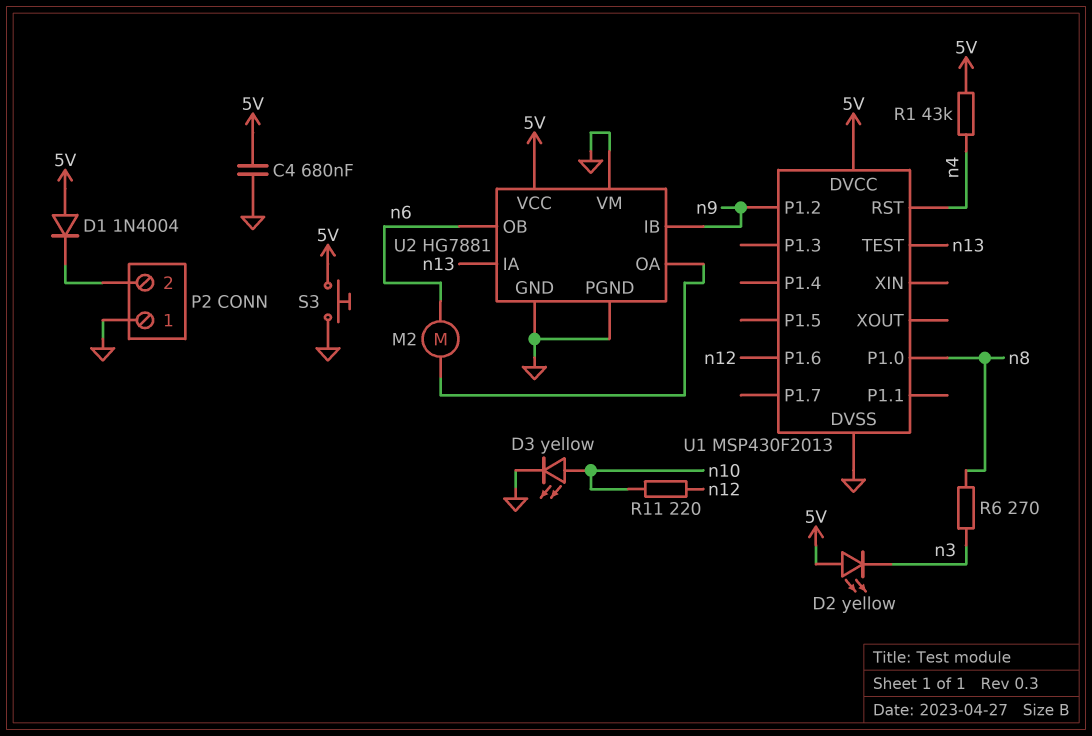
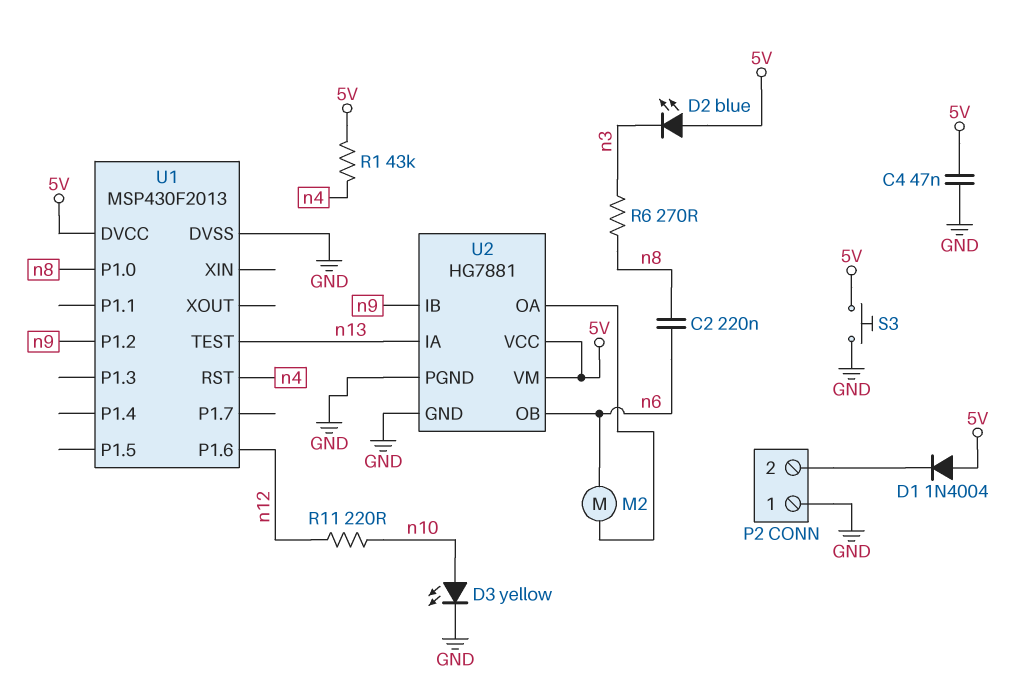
C2: none -> 220nF (n6, n8)
C4: 680nF (5V, GND) -> 47nF (5V, GND)
D2: LED yellow (A 5V, K n3) -> LED blue (A 5V, K n3)
U2 pin VM: GND -> 5V

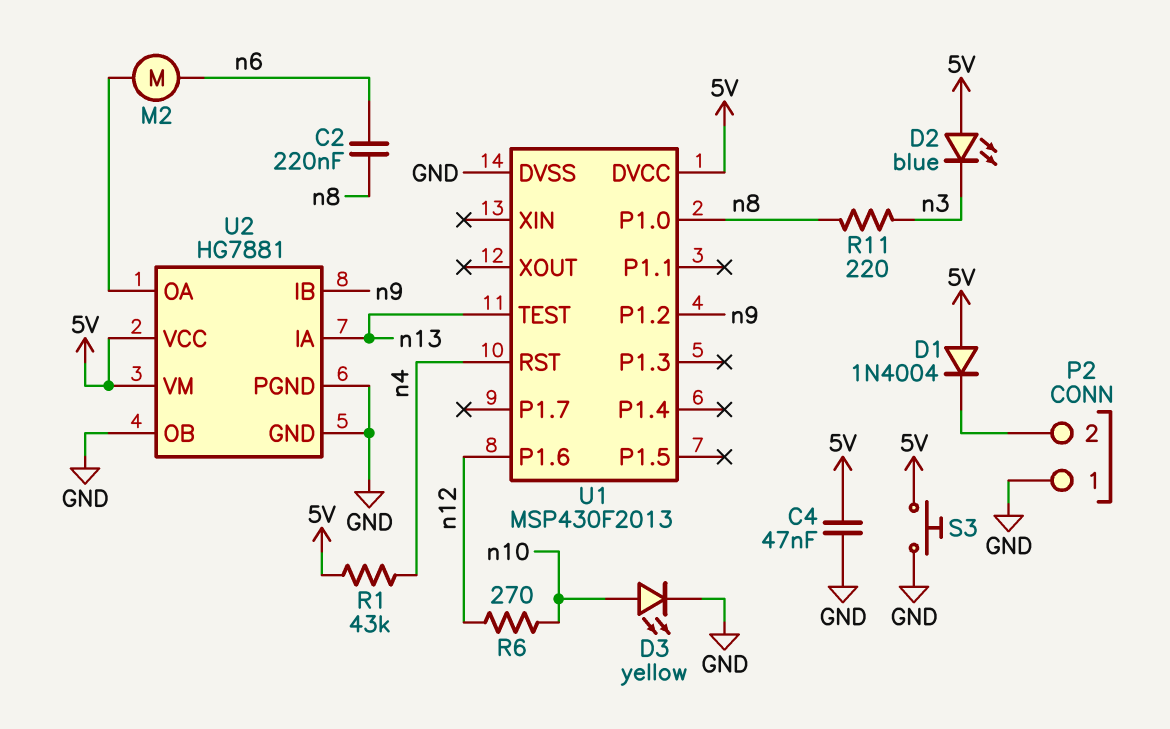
R6: 270 (n3, n8) -> 270 (n10, n12)
R11: 220 (n10, n12) -> 220 (n3, n8)
U2 pin OB: n6 -> GND

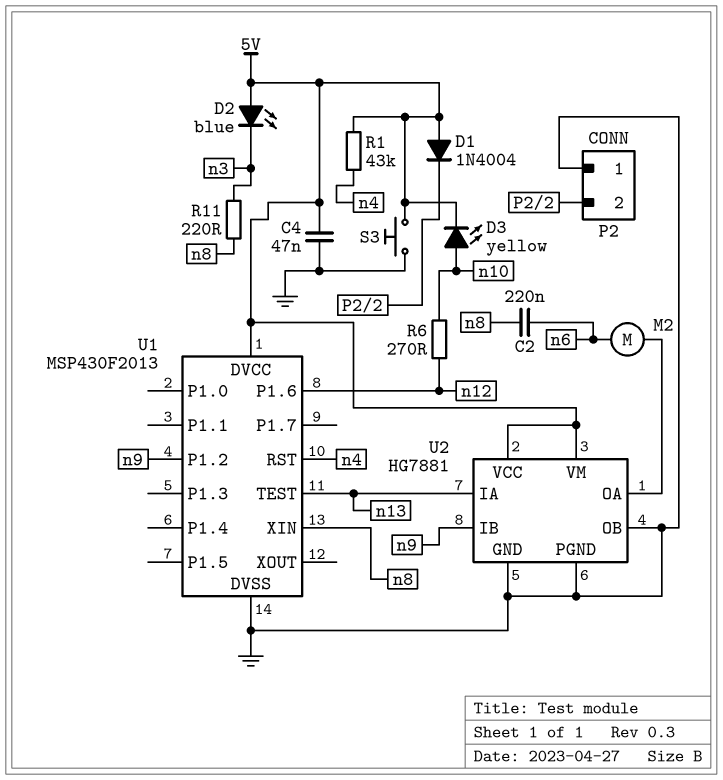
D3: LED yellow (A n10, K GND) -> LED yellow (A n10, K 5V)
U1 pin P1.0: n8 -> none
U1 pin XIN: none -> n8

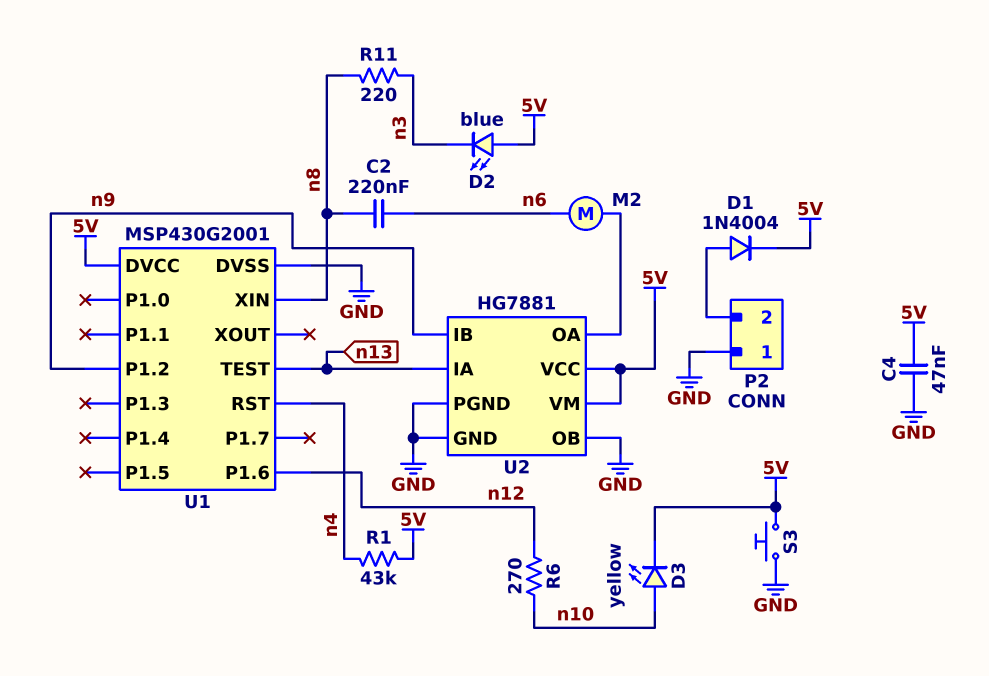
D1: diode 1N4004 (A 5V, K P2/2) -> diode 1N4004 (A P2/2, K 5V)
U1: MSP430F2013 -> MSP430G2001

